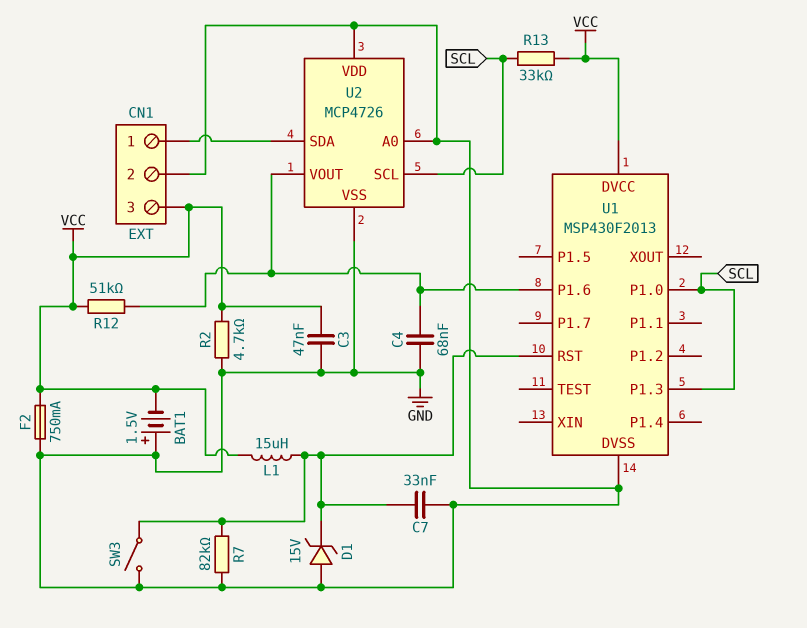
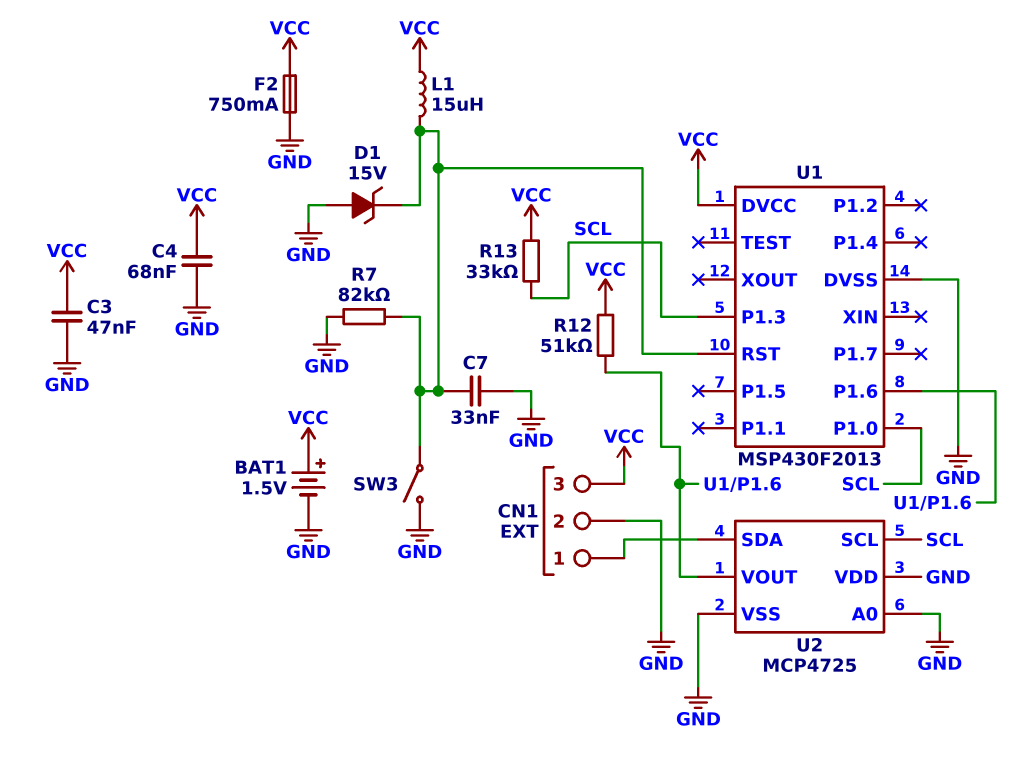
BAT1: 1.5V (plus GND, minus VCC) -> 1.5V (plus VCC, minus GND)
C4: 68nF (GND, U1/P1.6) -> 68nF (GND, VCC)
R2: 4.7k (GND, VCC) -> none
U2: MCP4726 -> MCP4725

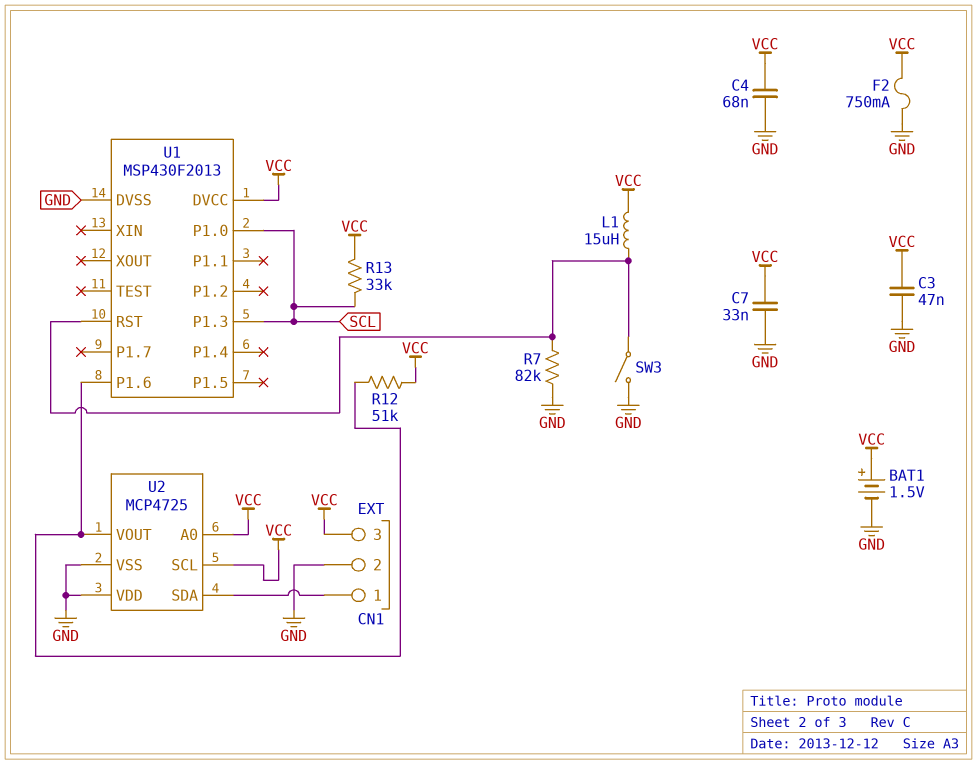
C7: 33nF (GND, U1/RST) -> 33nF (GND, VCC)
D1: zener 15V (A GND, K U1/RST) -> none
U2 pin A0: GND -> VCC
U2 pin SCL: SCL -> VCC

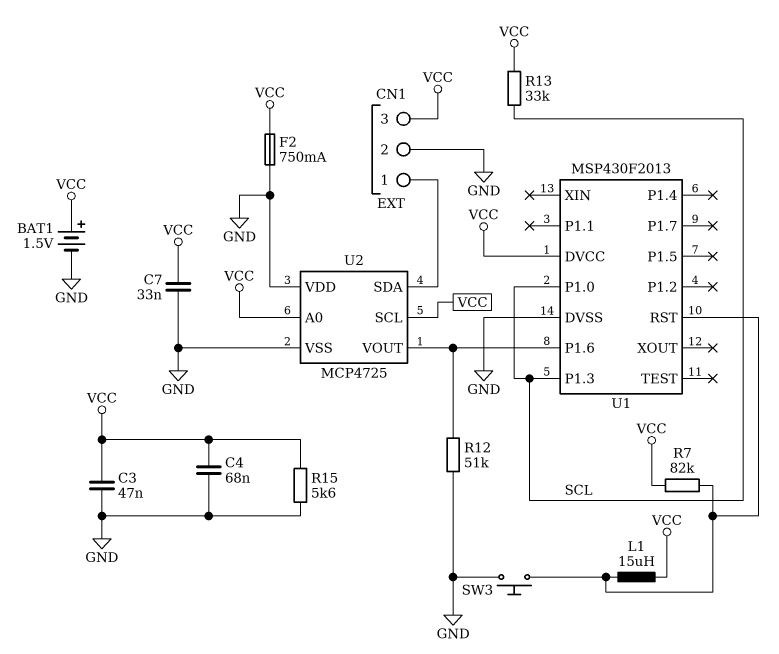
R7: 82k (GND, U1/RST) -> 82k (U1/RST, VCC)
R12: 51k (U1/P1.6, VCC) -> 51k (GND, U1/P1.6)
R15: none -> 5.6k (GND, VCC)
SW3: switch (GND, U1/RST) -> button (GND, U1/RST)

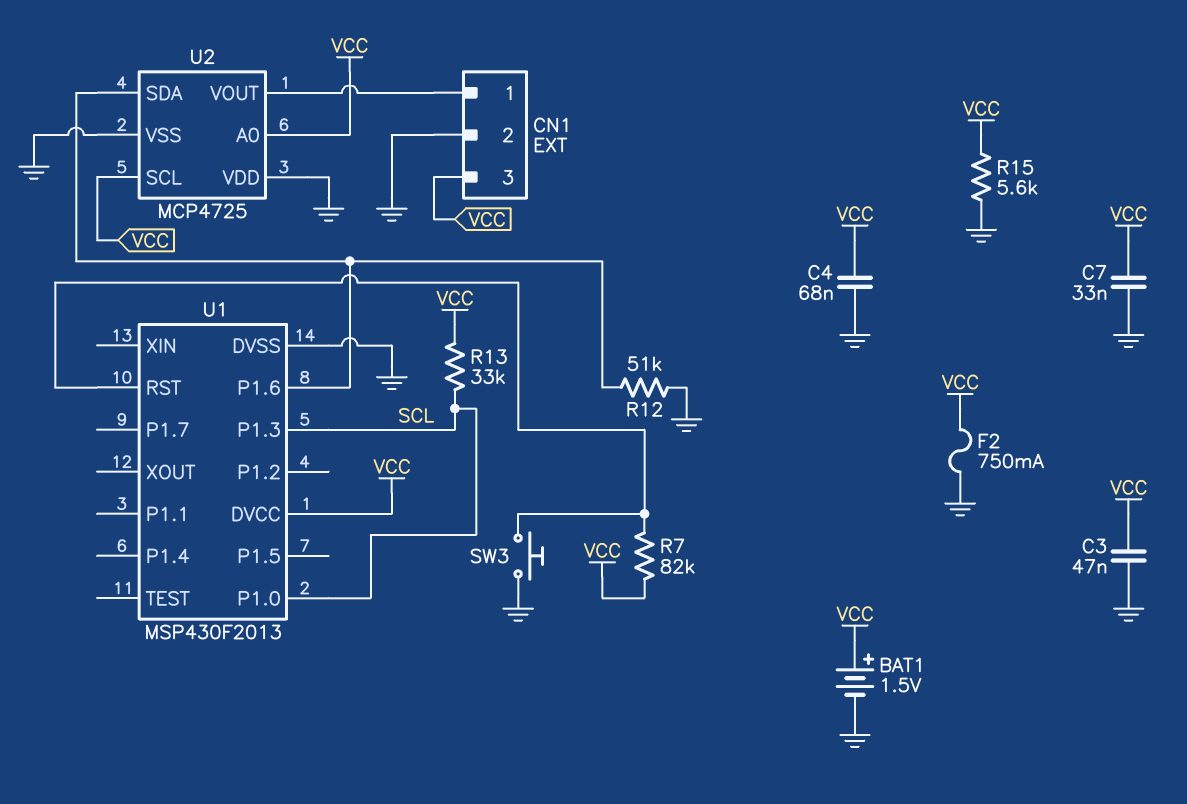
L1: 15uH (U1/RST, VCC) -> none
U2 pin SDA: CN1/1 -> U1/P1.6
U2 pin VOUT: U1/P1.6 -> CN1/1

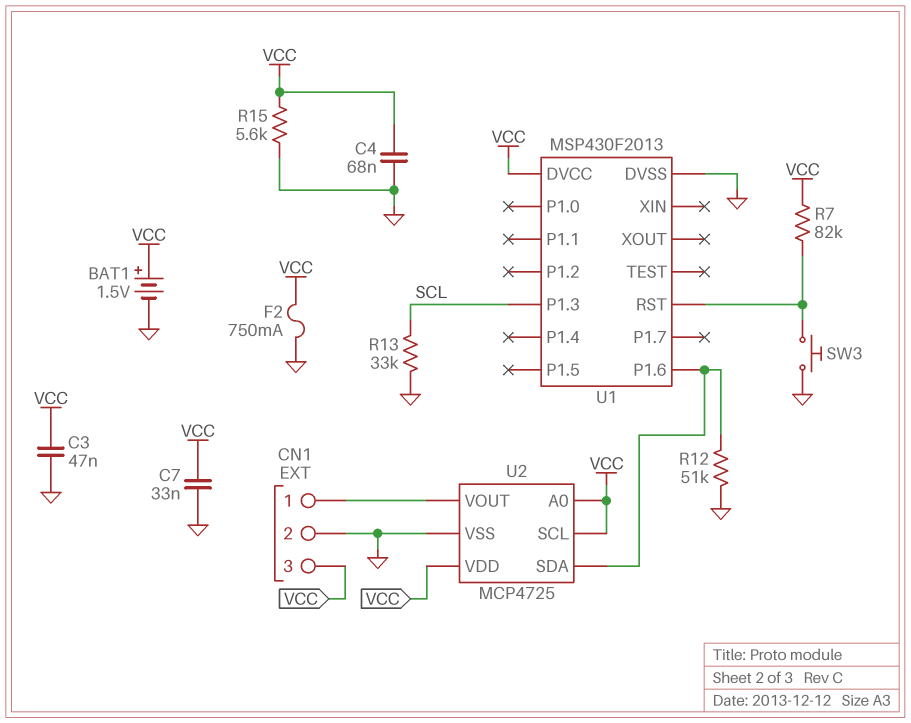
R13: 33k (SCL, VCC) -> 33k (GND, SCL)
U1 pin P1.0: SCL -> none
U2 pin VDD: GND -> VCC

